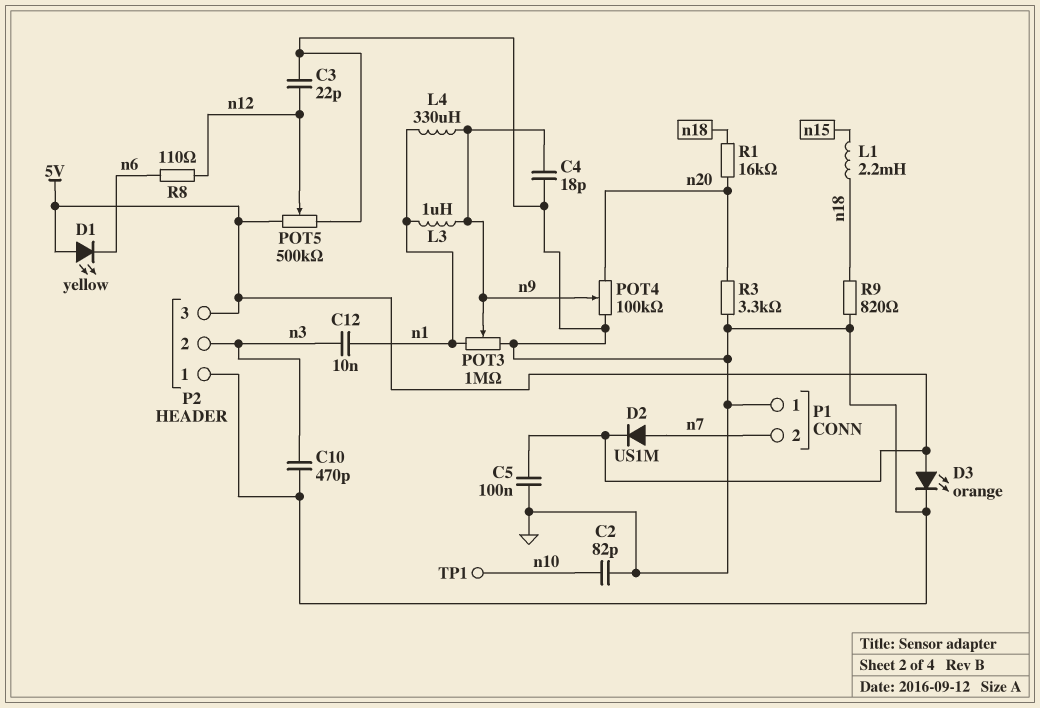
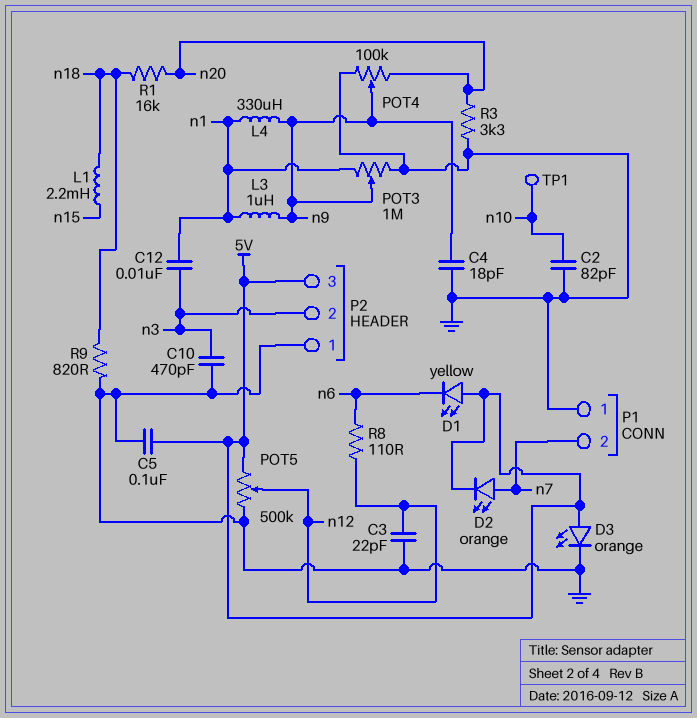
D2: diode US1M (A n7, K 5V) -> LED orange (A n7, K 5V)

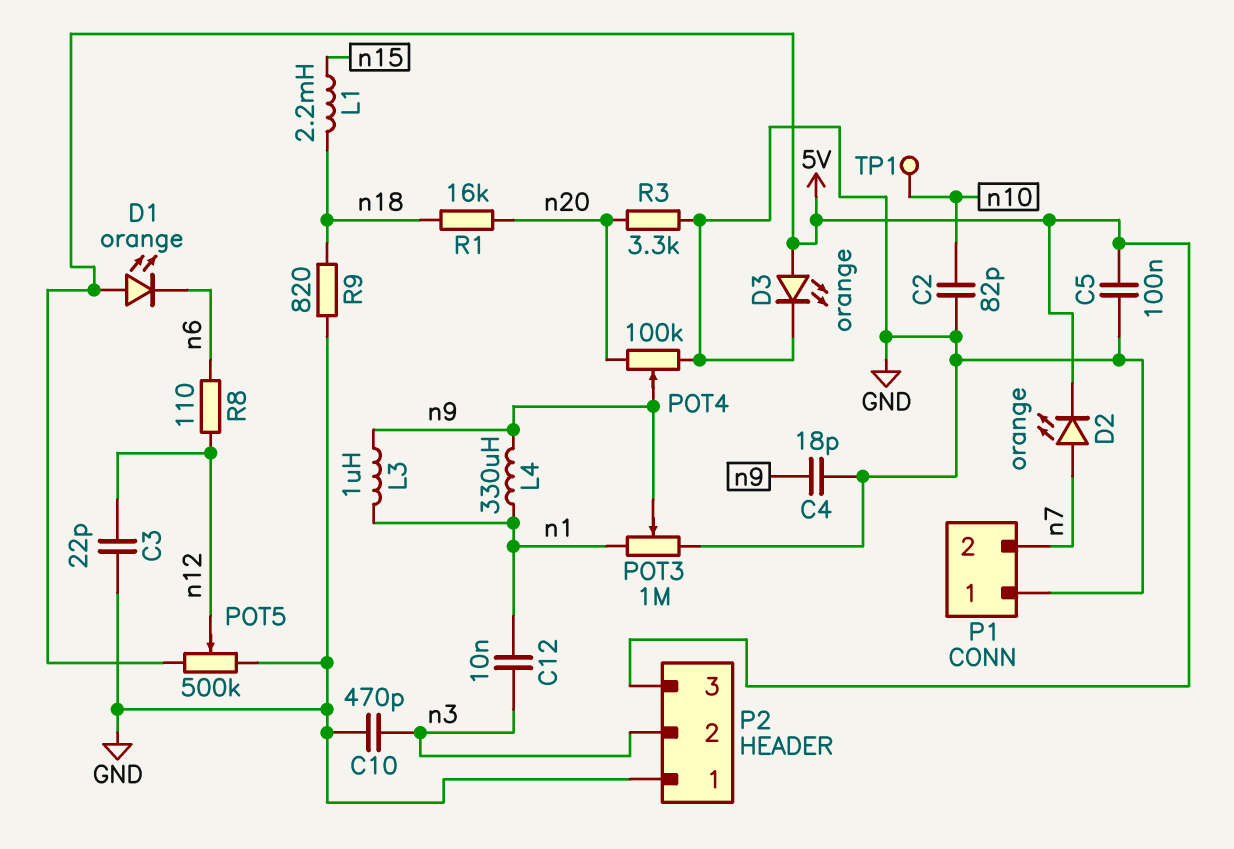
D1: LED yellow (A 5V, K n6) -> LED orange (A 5V, K n6)

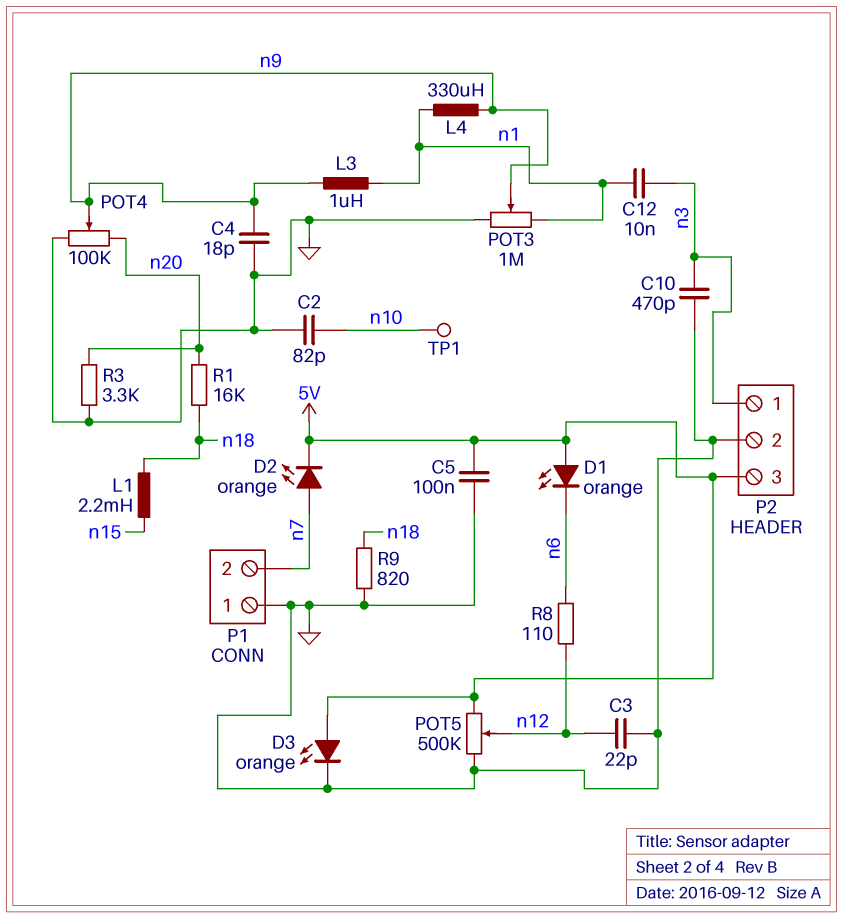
P2 pin 1: GND -> n3
P2 pin 2: n3 -> GND

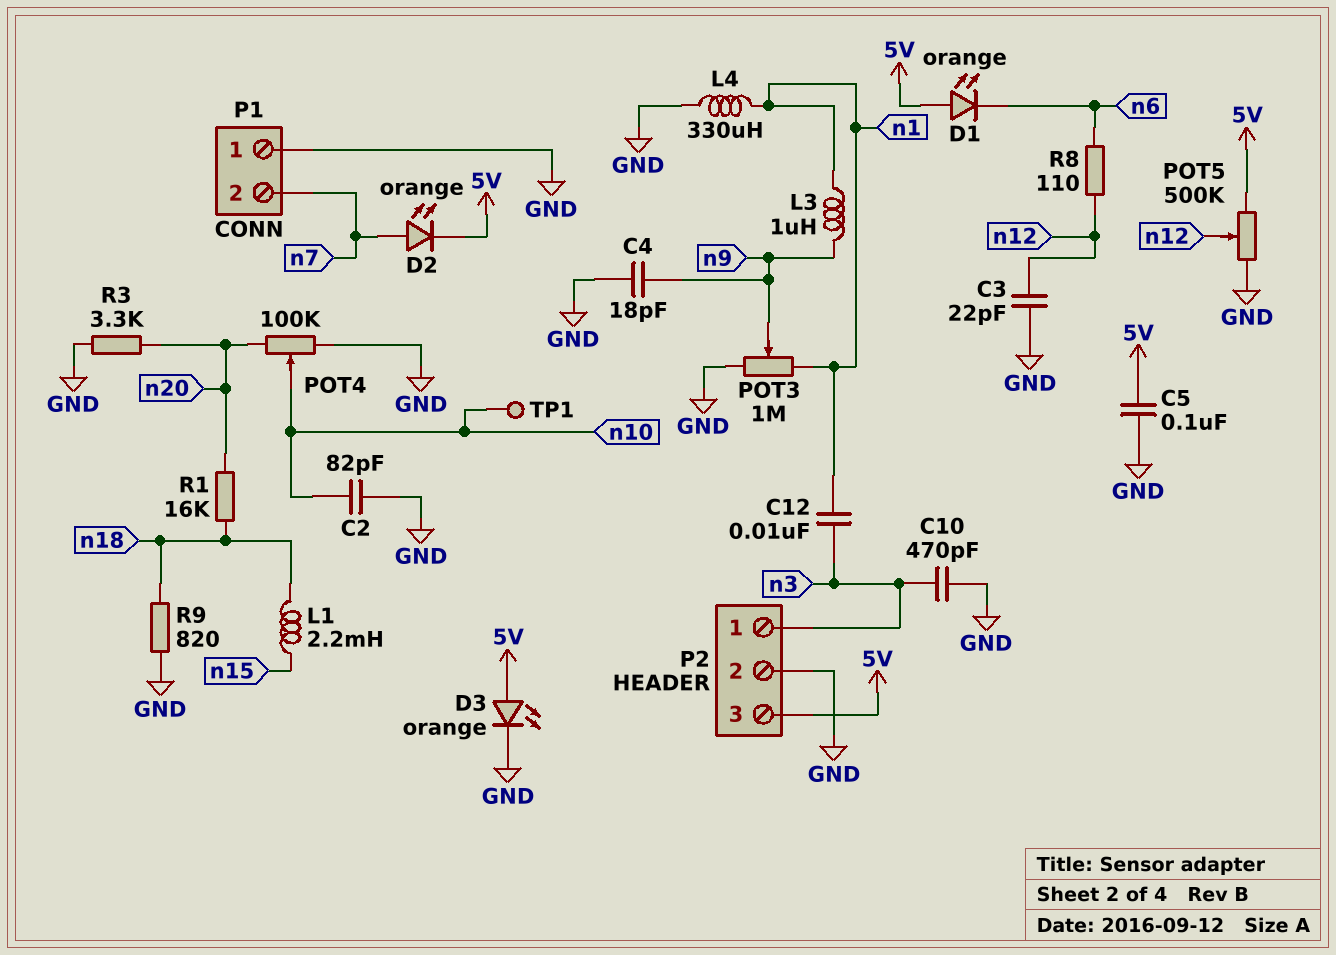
L4: 330uH (n1, n9) -> 330uH (GND, n1)
POT4: 100k (GND, n20, wiper n9) -> 100k (GND, n20, wiper n10)

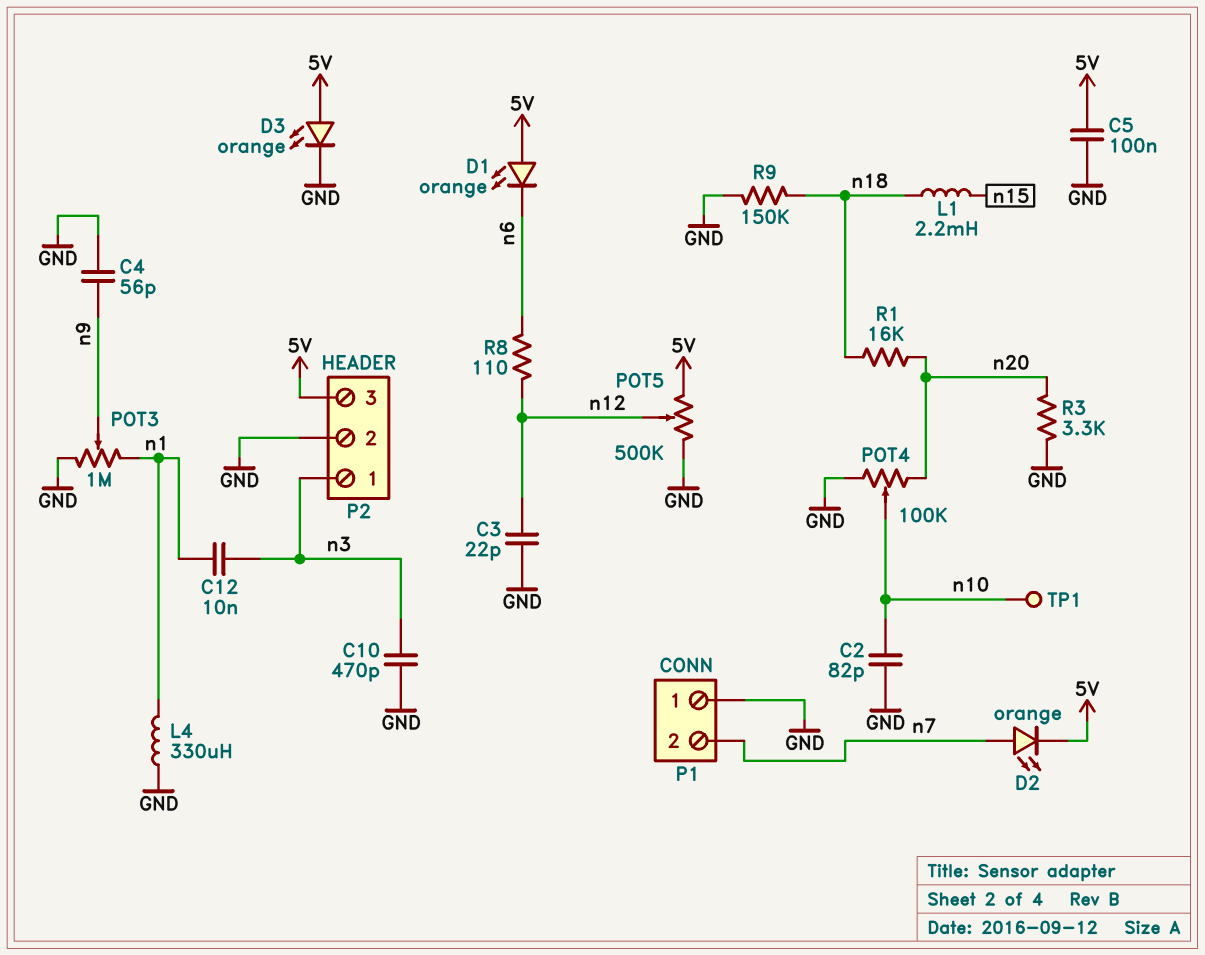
C4: 18pF (GND, n9) -> 56pF (GND, n9)
L3: 1uH (n1, n9) -> none
R9: 820 (GND, n18) -> 150k (GND, n18)

